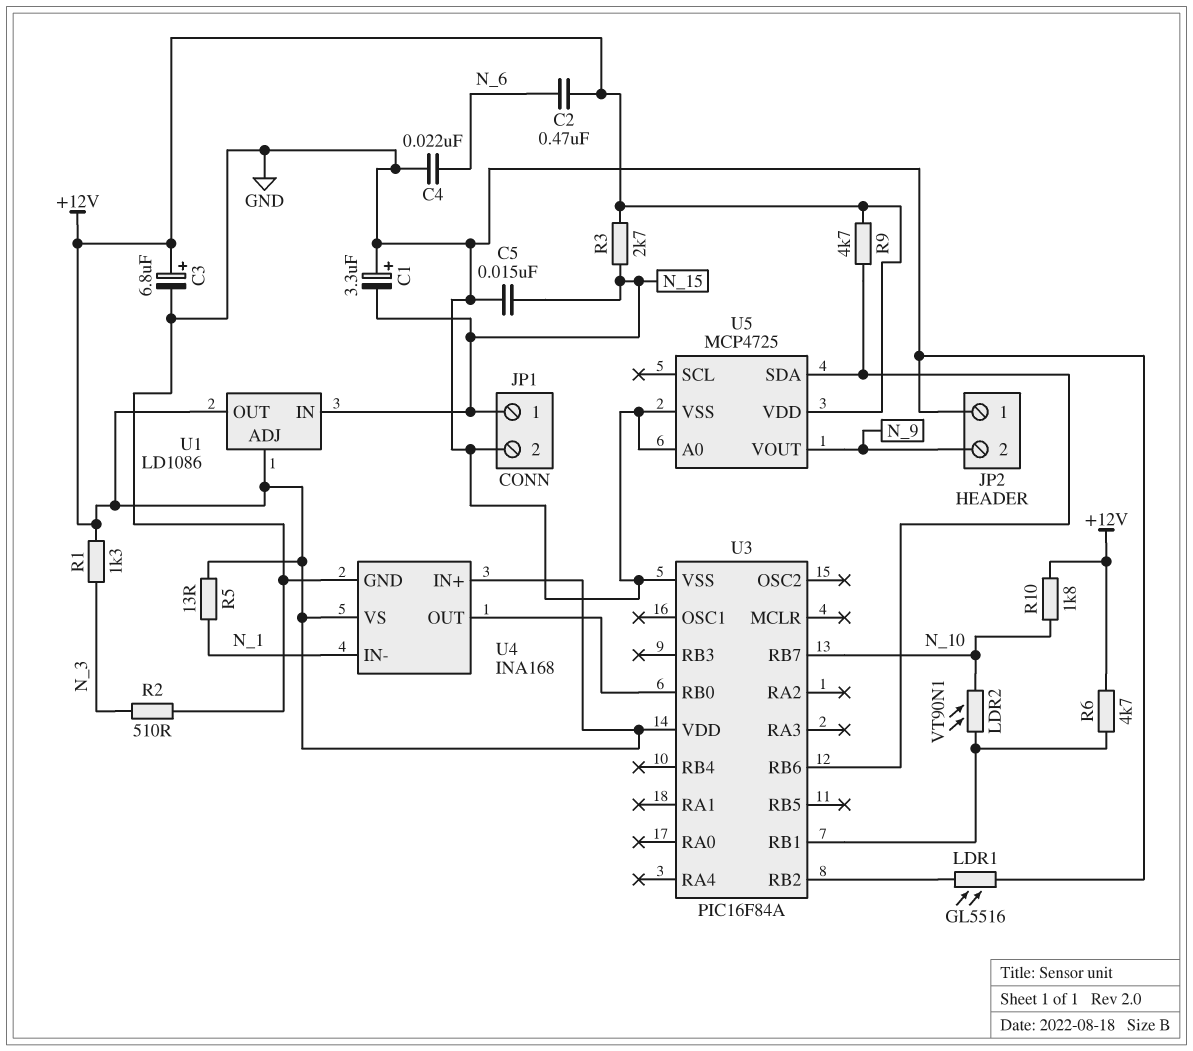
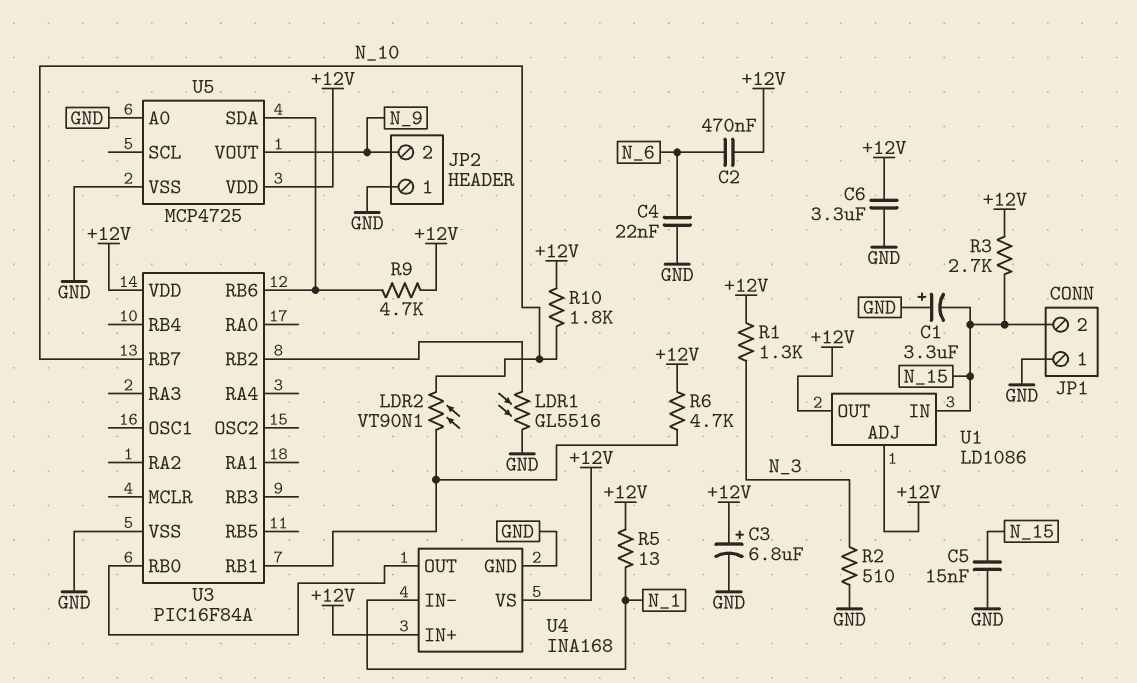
C6: none -> 3.3uF (+12V, GND)
JP1 pin 1: N_15 -> GND
JP1 pin 2: GND -> N_15

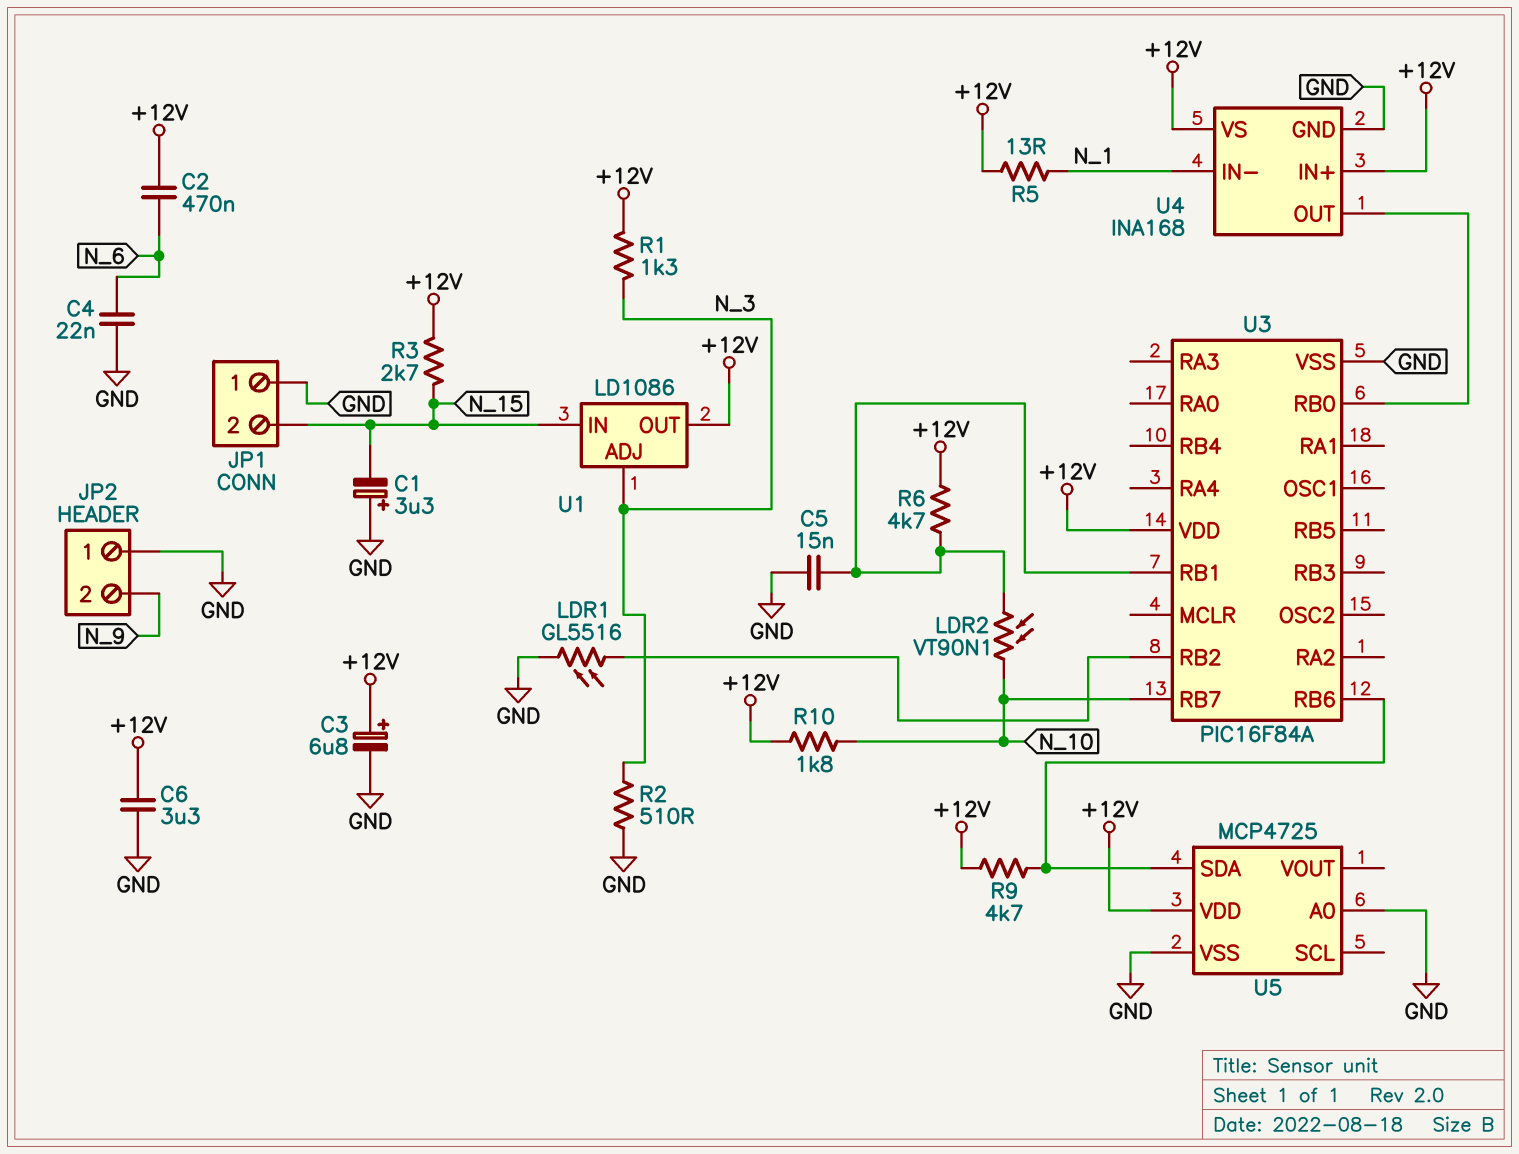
C5: 15nF (GND, N_15) -> 15nF (GND, U3/RB1)
U1 pin ADJ: +12V -> N_3
U5 pin VOUT: N_9 -> none

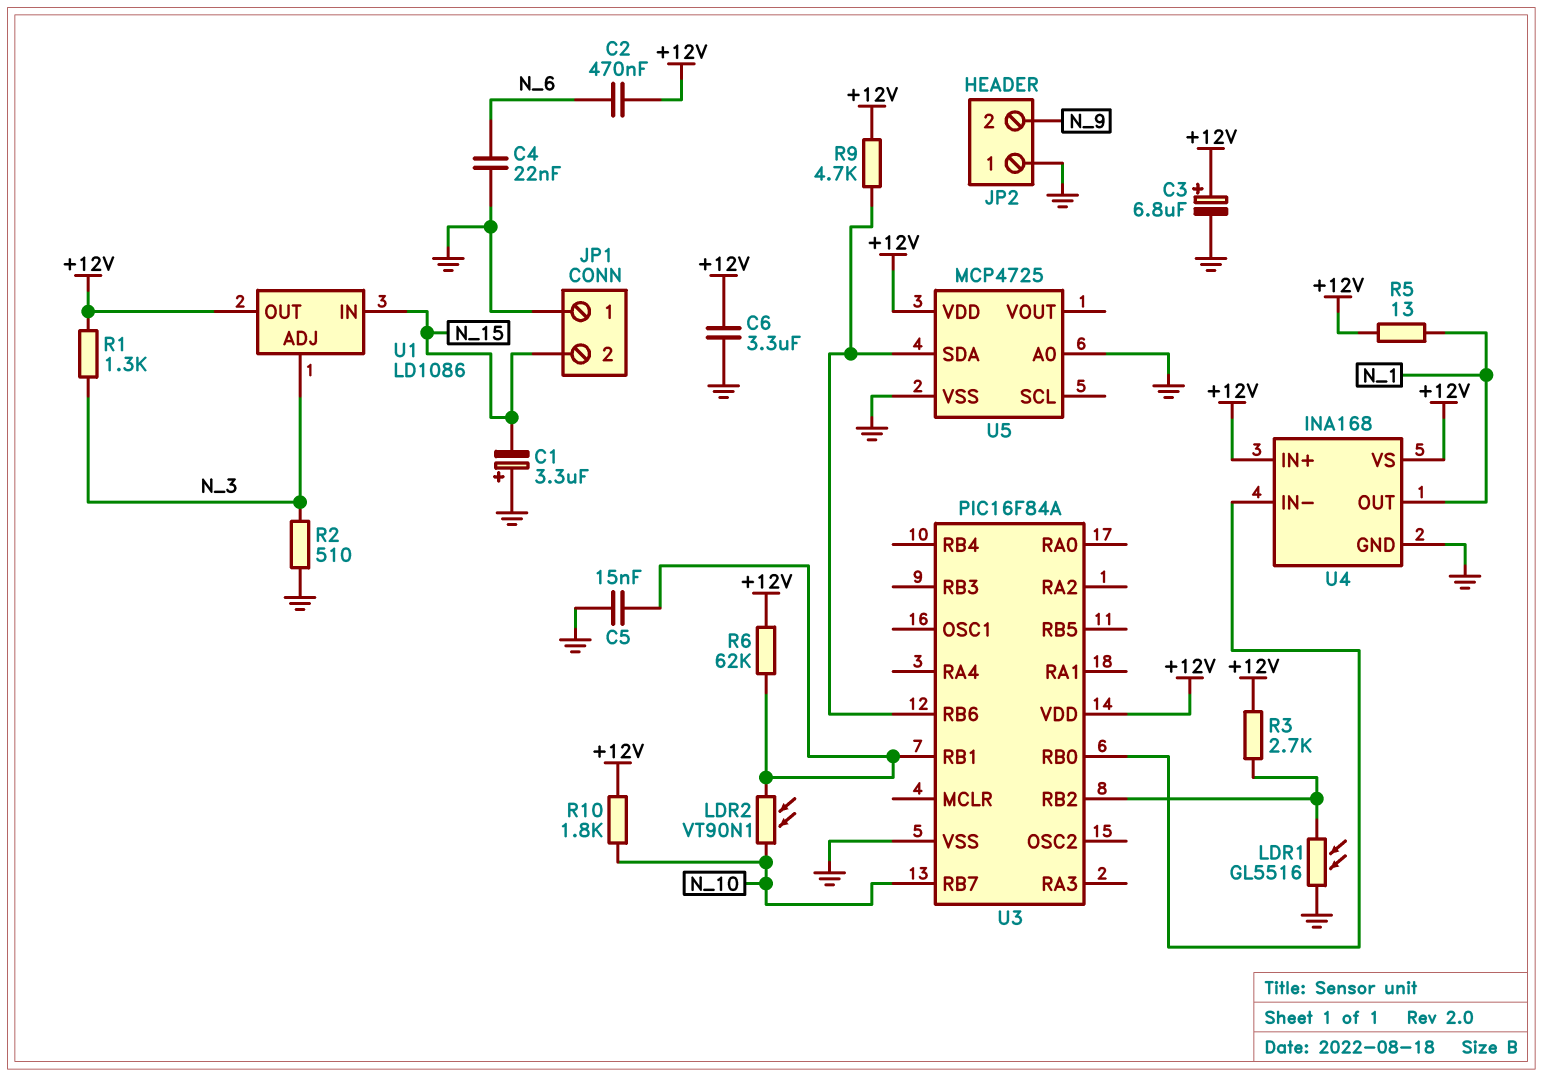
R3: 2.7k (+12V, N_15) -> 2.7k (+12V, U3/RB2)
R6: 4.7k (+12V, U3/RB1) -> 62k (+12V, U3/RB1)
U4 pin IN-: N_1 -> U3/RB0
U4 pin OUT: U3/RB0 -> N_1

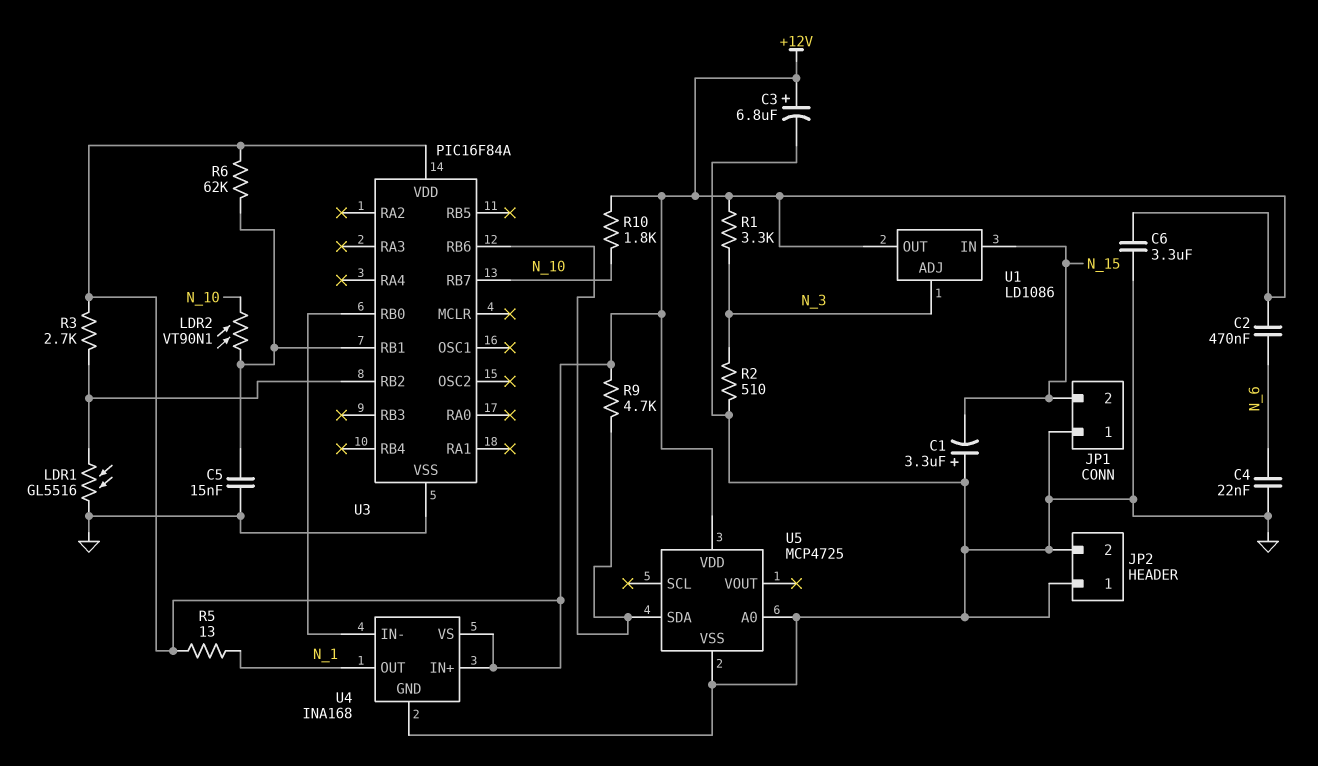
JP2 pin 2: N_9 -> GND
R1: 1.3k (+12V, N_3) -> 3.3k (+12V, N_3)

